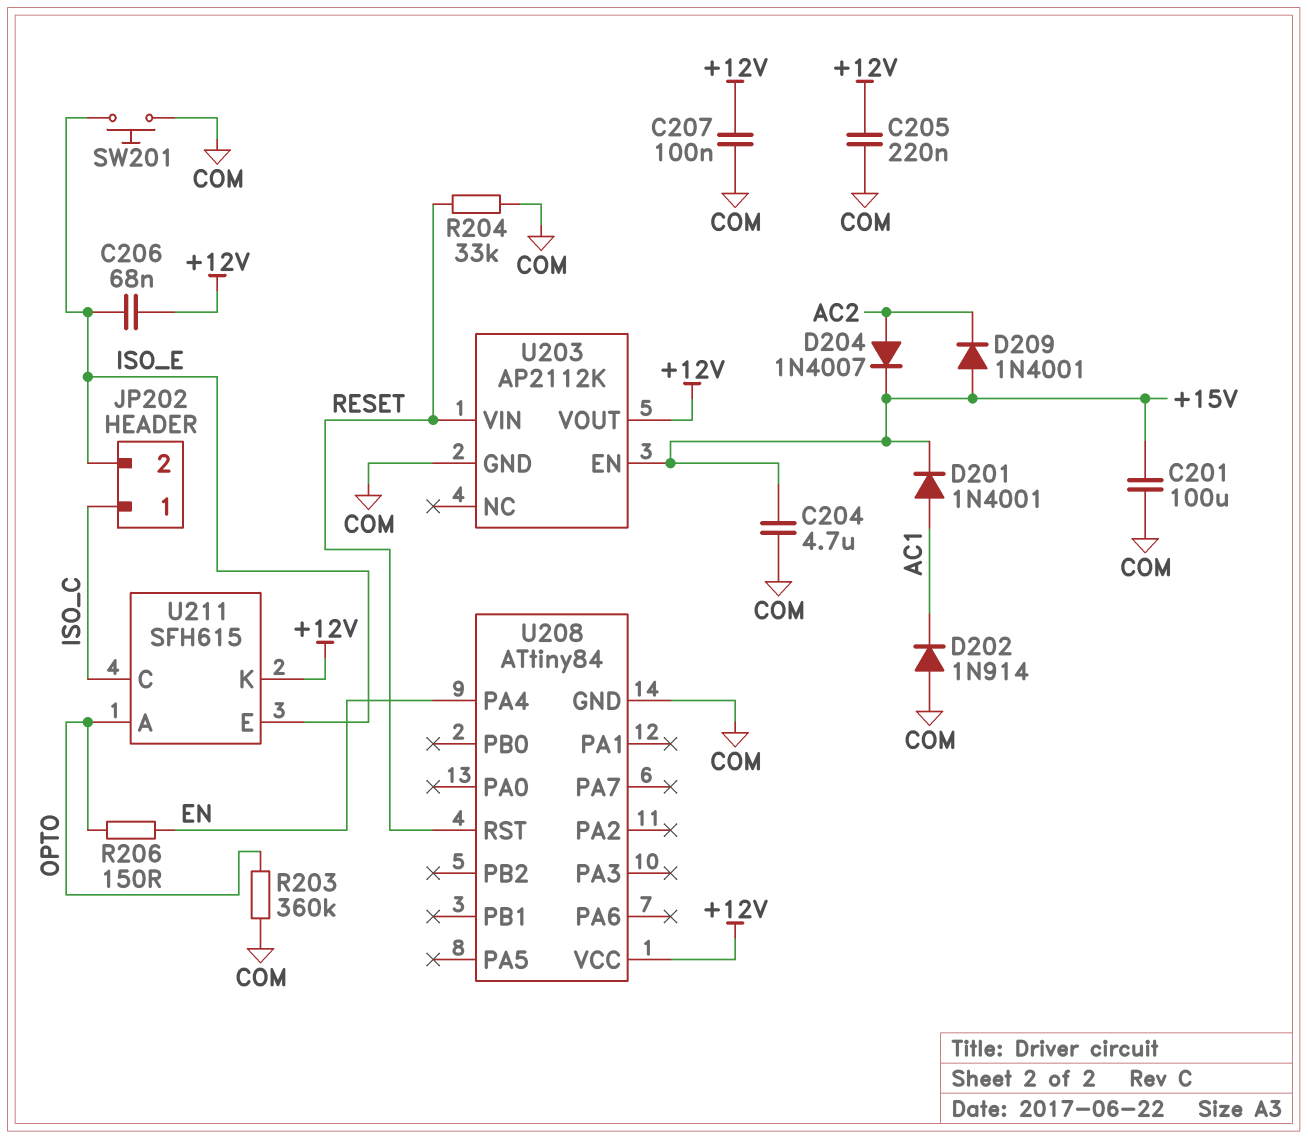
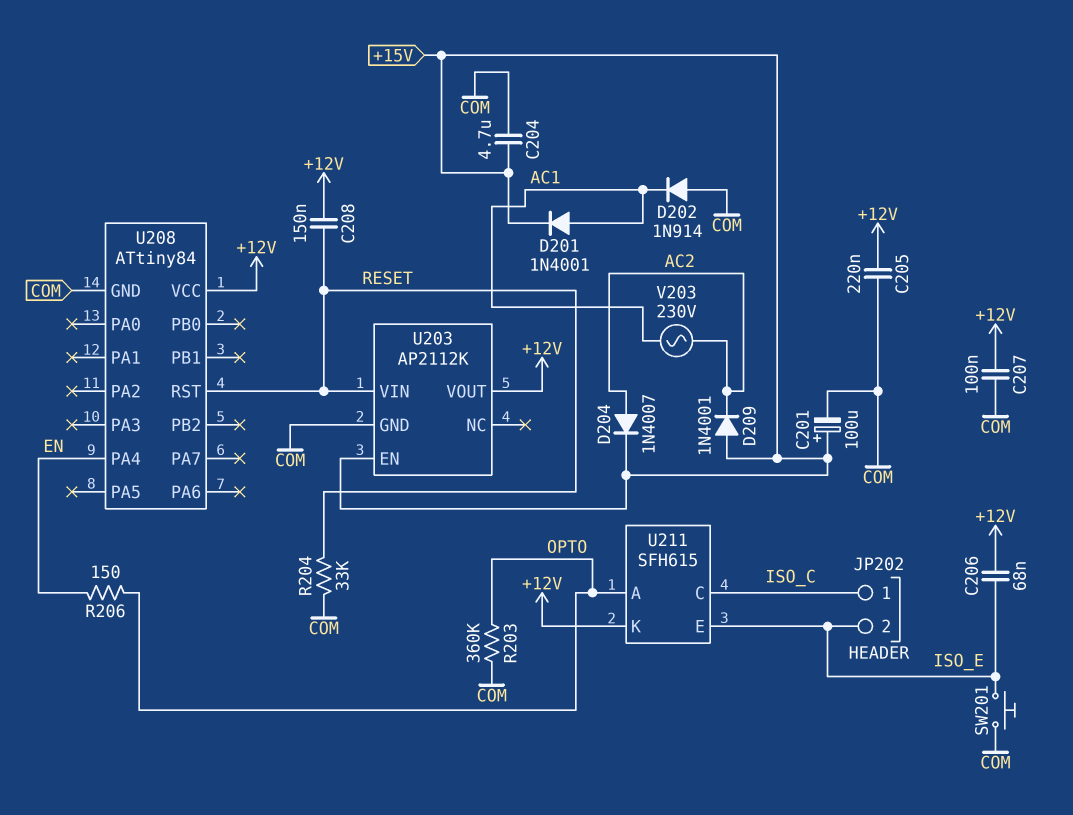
C201: 100uF (+15V, COM) -> 100uF (plus +15V, minus COM)
C208: none -> 150nF (+12V, RESET)
V203: none -> AC 230V (AC1, AC2)

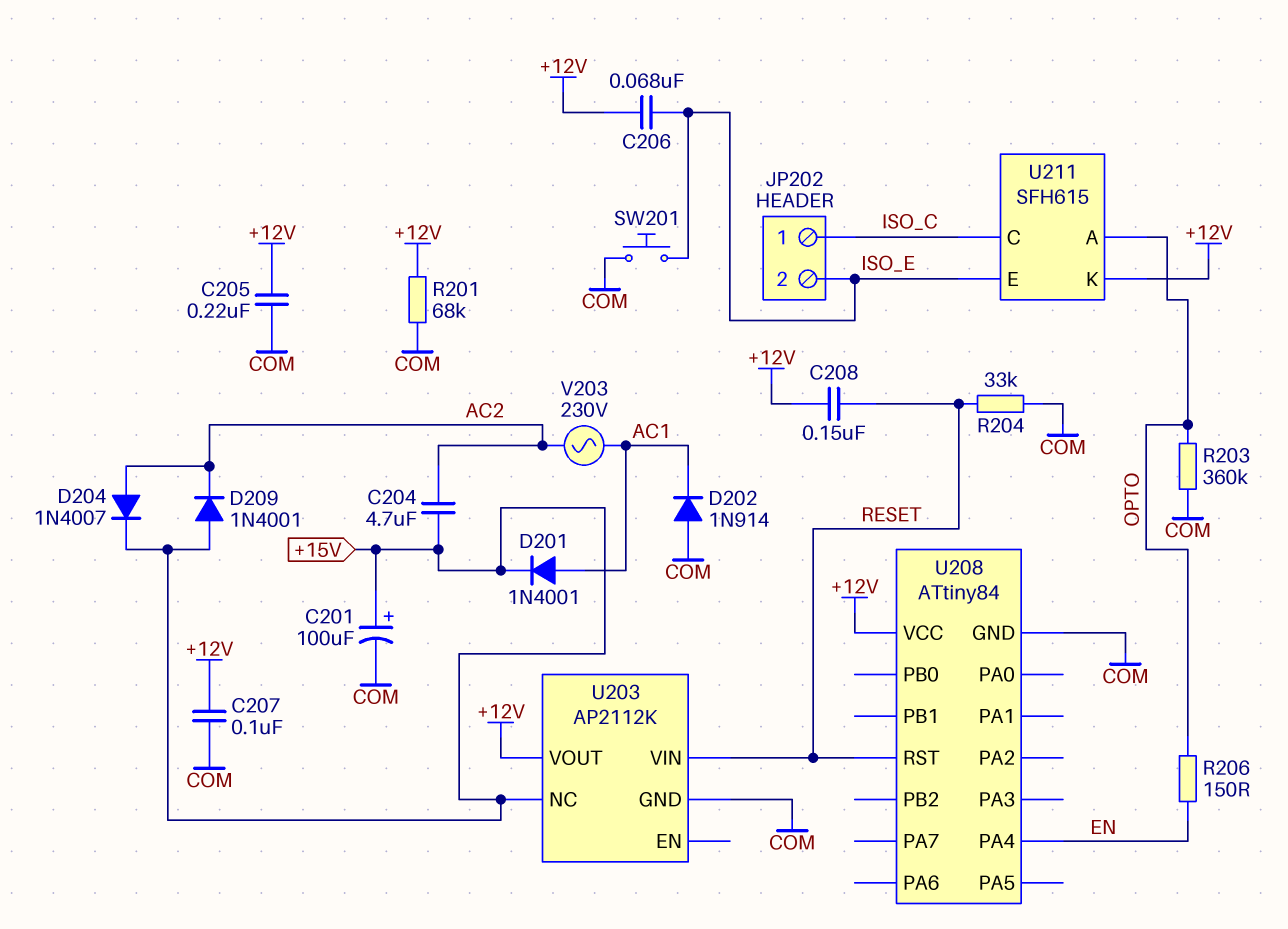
C204: 4.7uF (+15V, COM) -> 4.7uF (+15V, AC2)
R201: none -> 68k (+12V, COM)
U203 pin EN: +15V -> none
U203 pin NC: none -> +15V

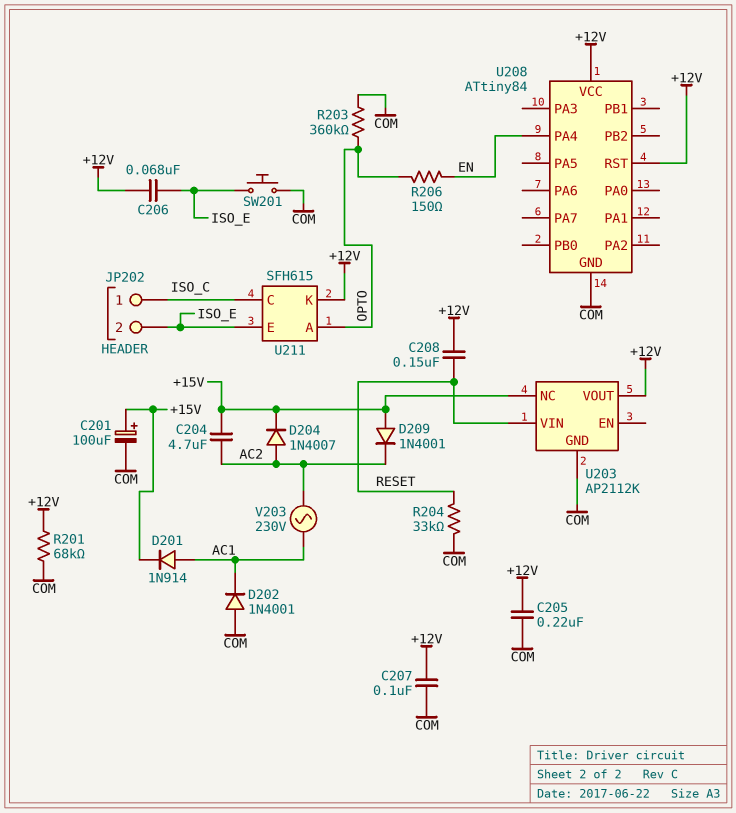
D201: diode 1N4001 (A AC1, K +15V) -> diode 1N914 (A AC1, K +15V)
D202: diode 1N914 (A COM, K AC1) -> diode 1N4001 (A COM, K AC1)
U208 pin RST: RESET -> +12V

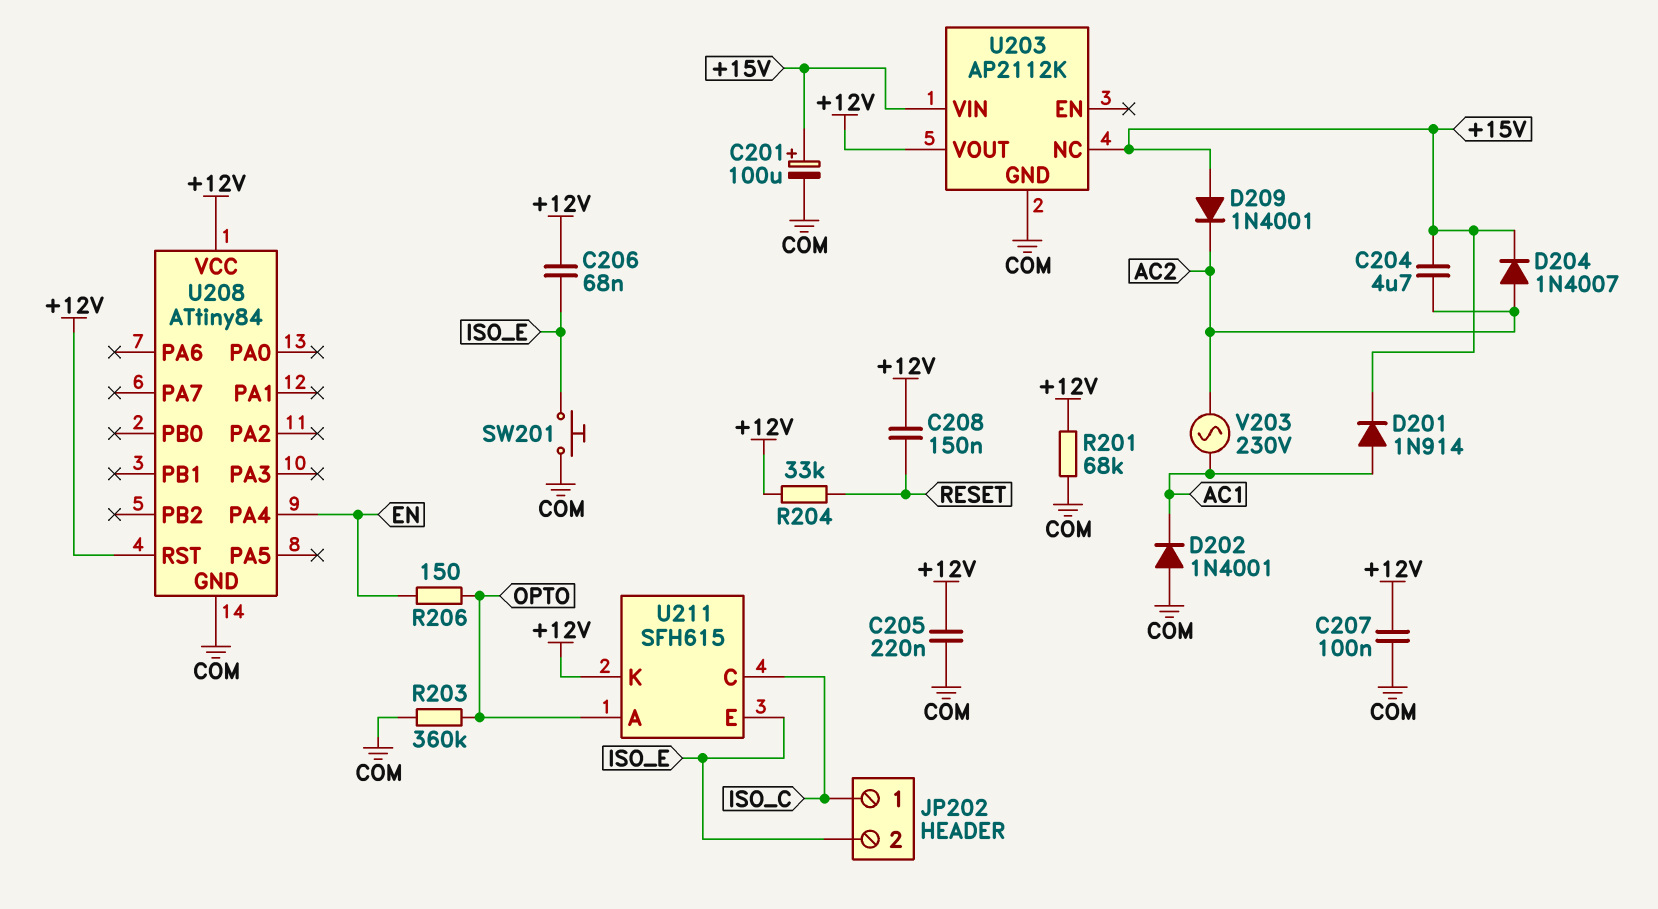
R204: 33k (COM, RESET) -> 33k (+12V, RESET)
U203 pin VIN: RESET -> +15V

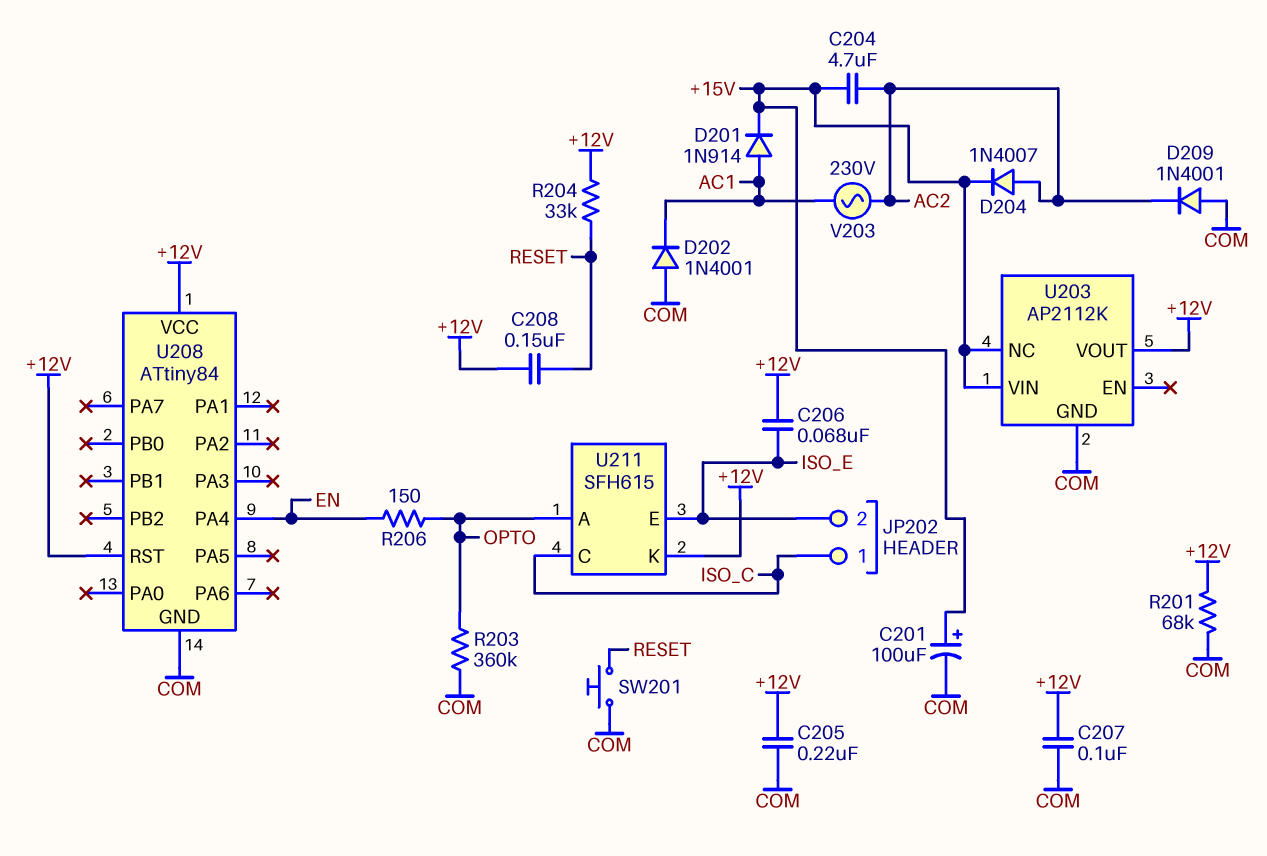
D209: diode 1N4001 (A +15V, K AC2) -> diode 1N4001 (A COM, K AC2)
SW201: button (COM, ISO_E) -> button (COM, RESET)

